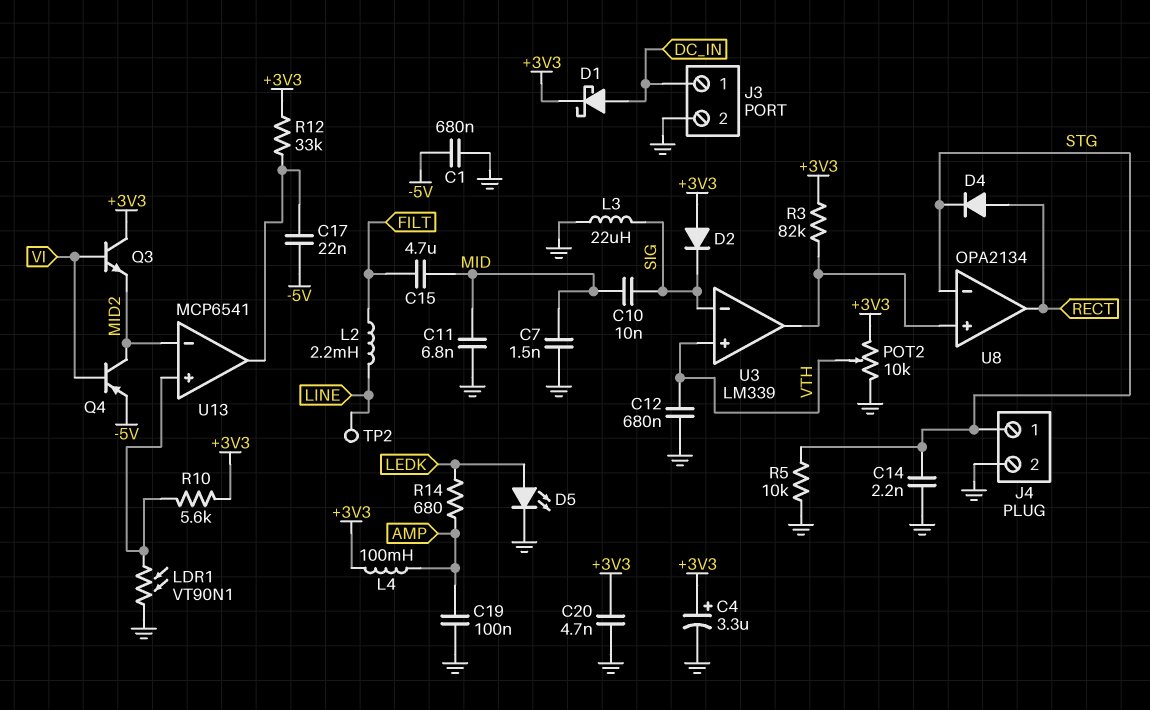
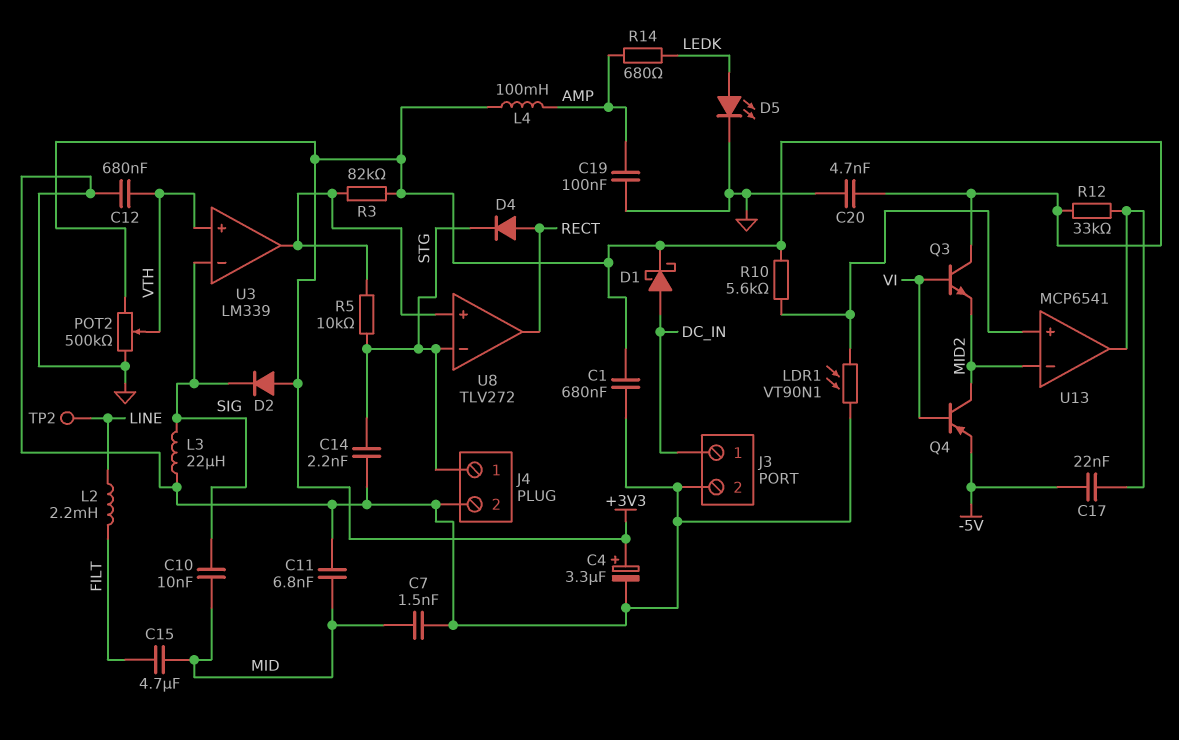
C1: 680nF (-5V, GND) -> 680nF (+3V3, GND)
POT2: 10k (+3V3, GND, wiper VTH) -> 500k (+3V3, GND, wiper VTH)
R5: 10k (GND, STG) -> 10k (STG, U3/out)
U8: OPA2134 -> TLV272

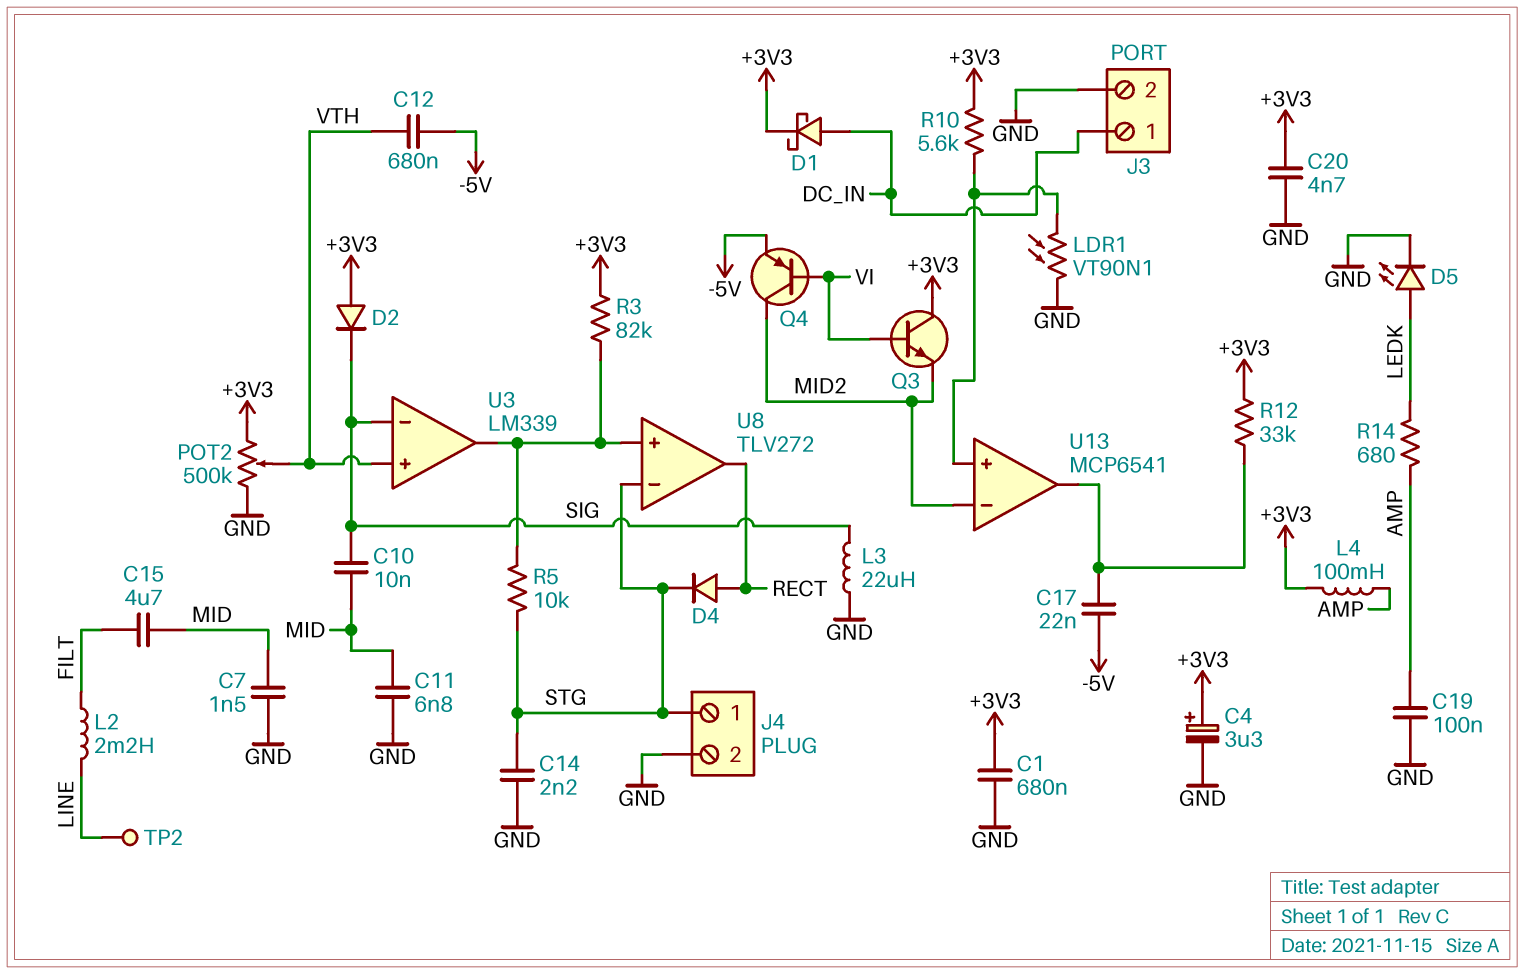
C12: 680nF (GND, VTH) -> 680nF (-5V, VTH)

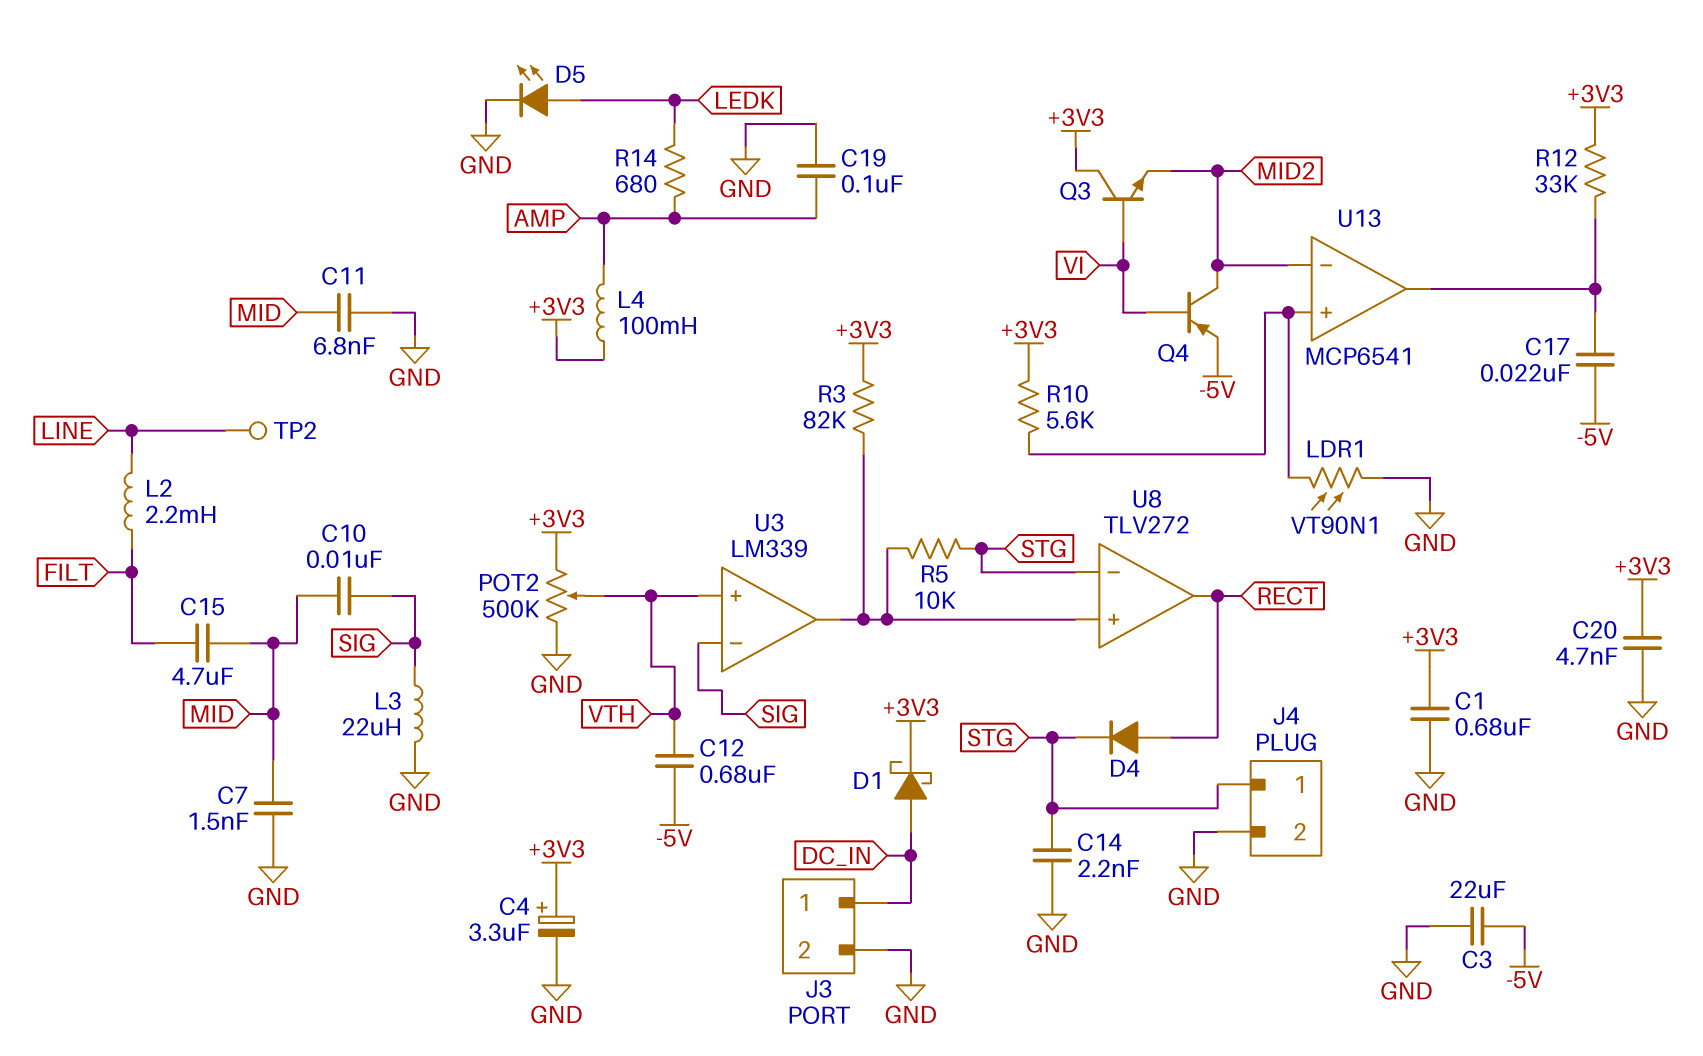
C3: none -> 22uF (-5V, GND)
D2: diode (A +3V3, K SIG) -> none

